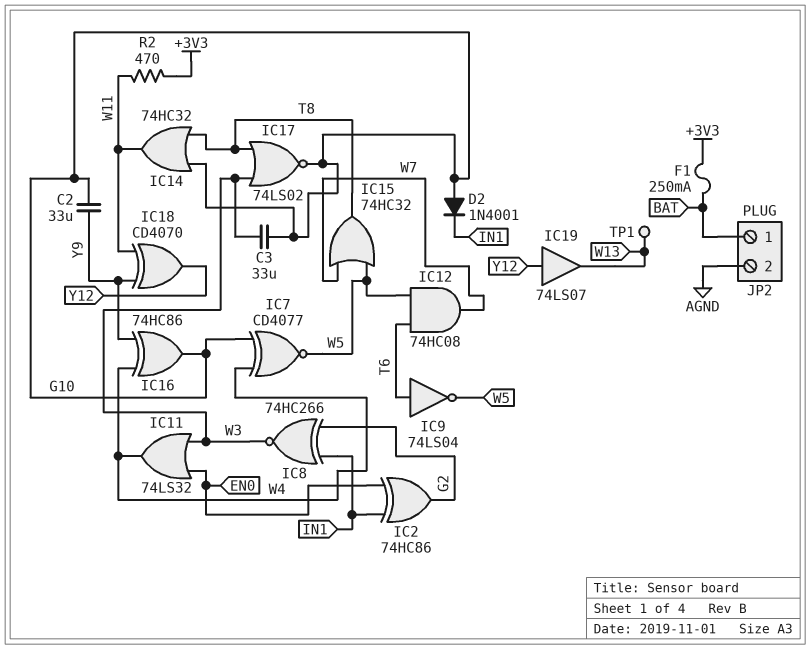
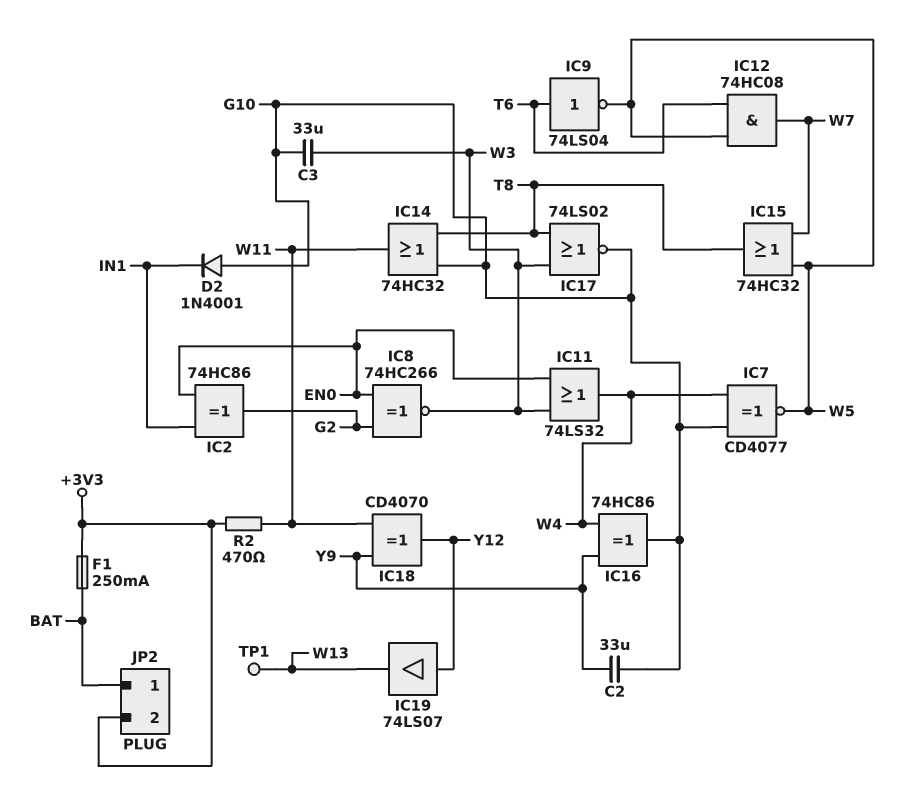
IC8: XNOR 74HC266 (in G2, in IN1, out W3) -> XNOR 74HC266 (in EN0, in G2, out W3)
JP2 pin 2: AGND -> +3V3

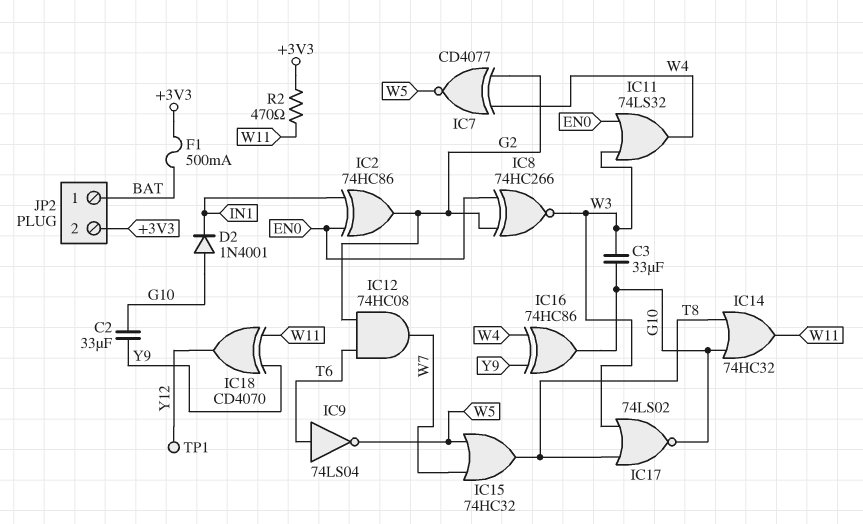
F1: 250mA (+3V3, BAT) -> 500mA (+3V3, BAT)
IC7: XNOR CD4077 (in G10, in W4, out W5) -> XNOR CD4077 (in G2, in W4, out W5)
IC12: AND 74HC08 (in T6, in W5, out W7) -> AND 74HC08 (in G2, in T6, out W7)
IC19: buffer 74LS07 (in Y12, out W13) -> none
TP1: test point (W13) -> test point (Y12)

